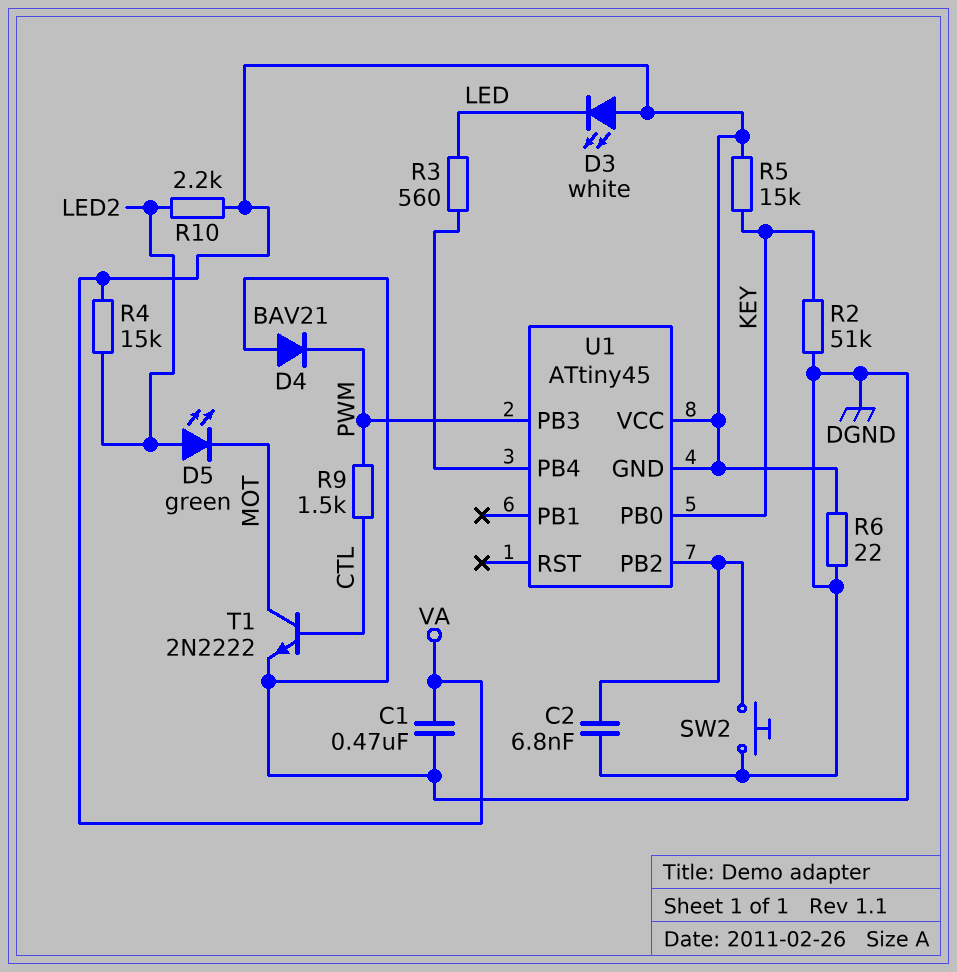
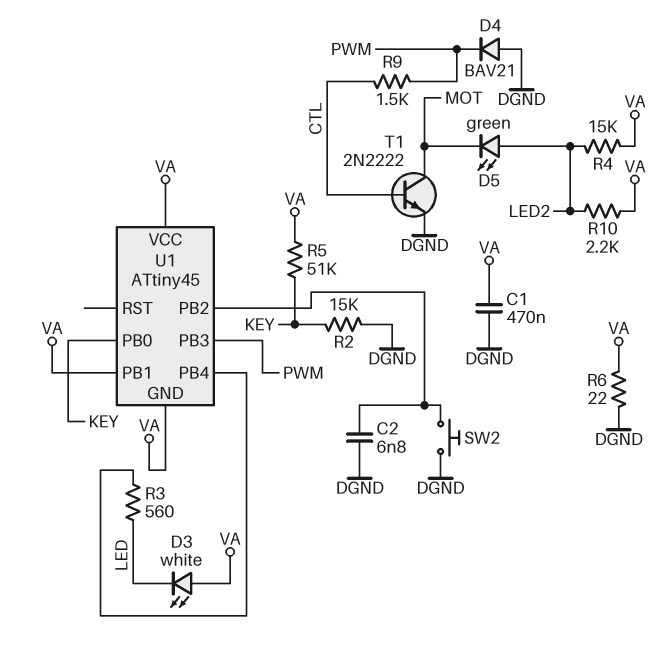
R2: 51k (DGND, KEY) -> 15k (DGND, KEY)
R5: 15k (KEY, VA) -> 51k (KEY, VA)
U1 pin PB1: none -> VA

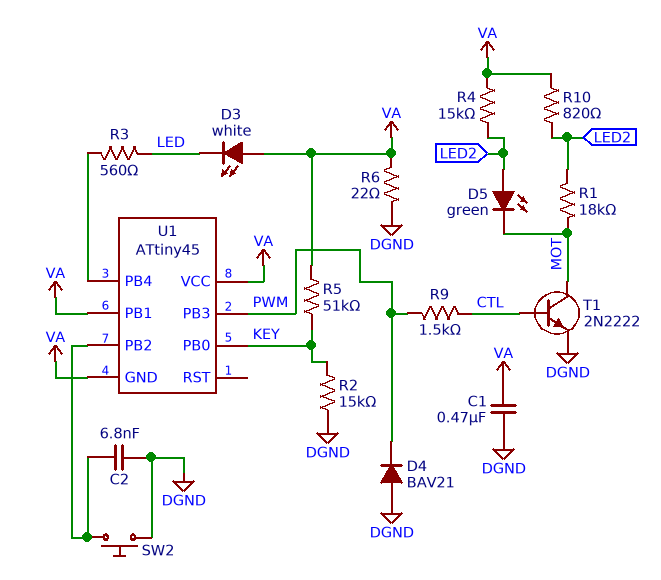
R1: none -> 18k (LED2, MOT)
R10: 2.2k (LED2, VA) -> 820 (LED2, VA)

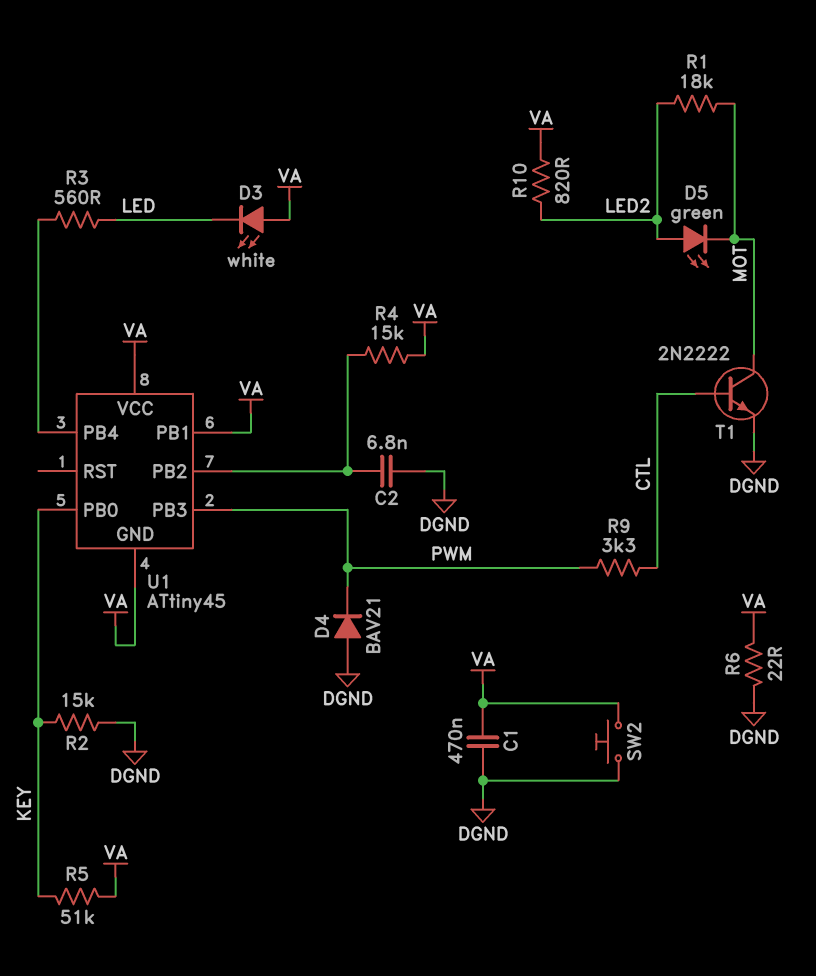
R4: 15k (LED2, VA) -> 15k (U1/PB2, VA)
R9: 1.5k (CTL, PWM) -> 3.3k (CTL, PWM)
SW2: button (DGND, U1/PB2) -> button (DGND, VA)

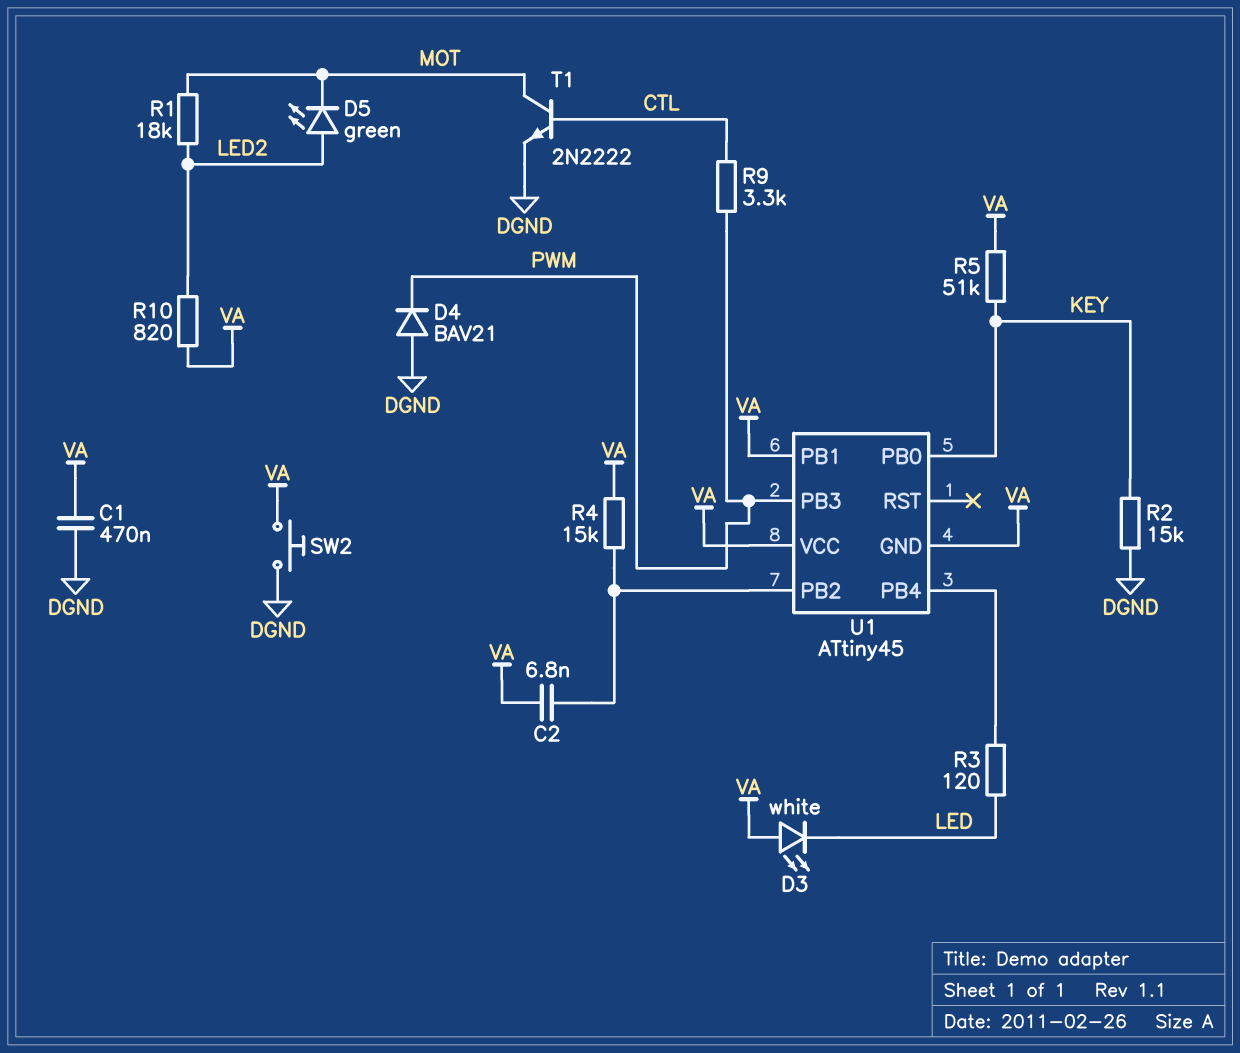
C2: 6.8nF (DGND, U1/PB2) -> 6.8nF (U1/PB2, VA)
R3: 560 (LED, U1/PB4) -> 120 (LED, U1/PB4)
R6: 22 (DGND, VA) -> none

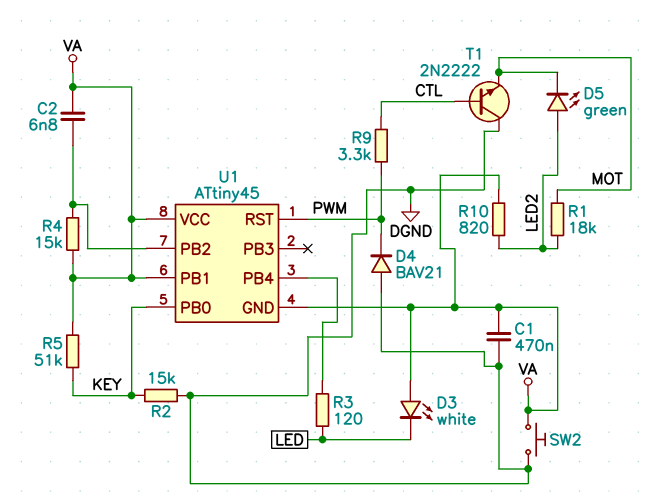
T1: NPN 2N2222 (B CTL, C MOT, E DGND) -> NPN 2N2222 (B CTL, C DGND, E MOT)
U1 pin PB3: PWM -> none
U1 pin RST: none -> PWM

